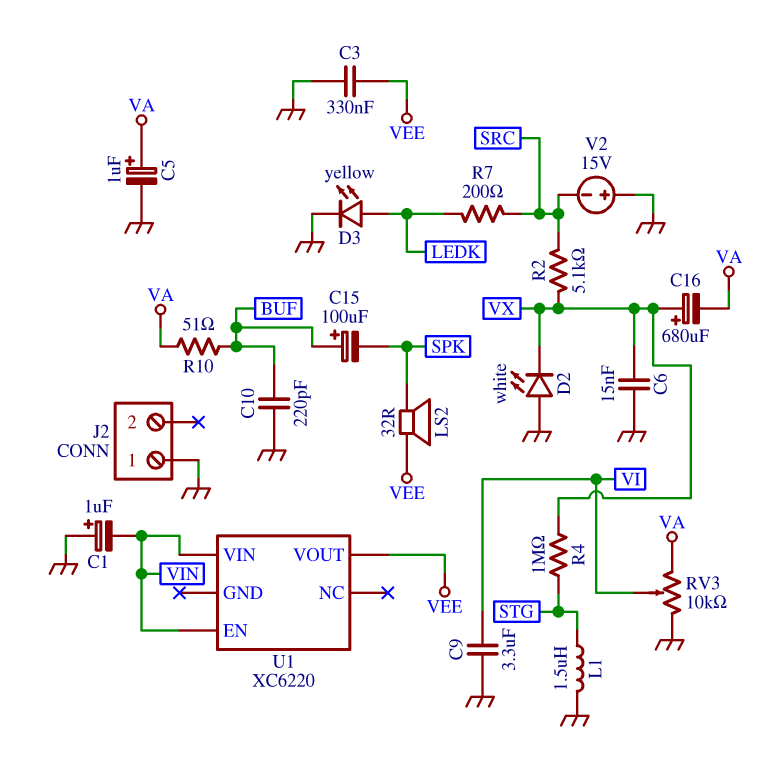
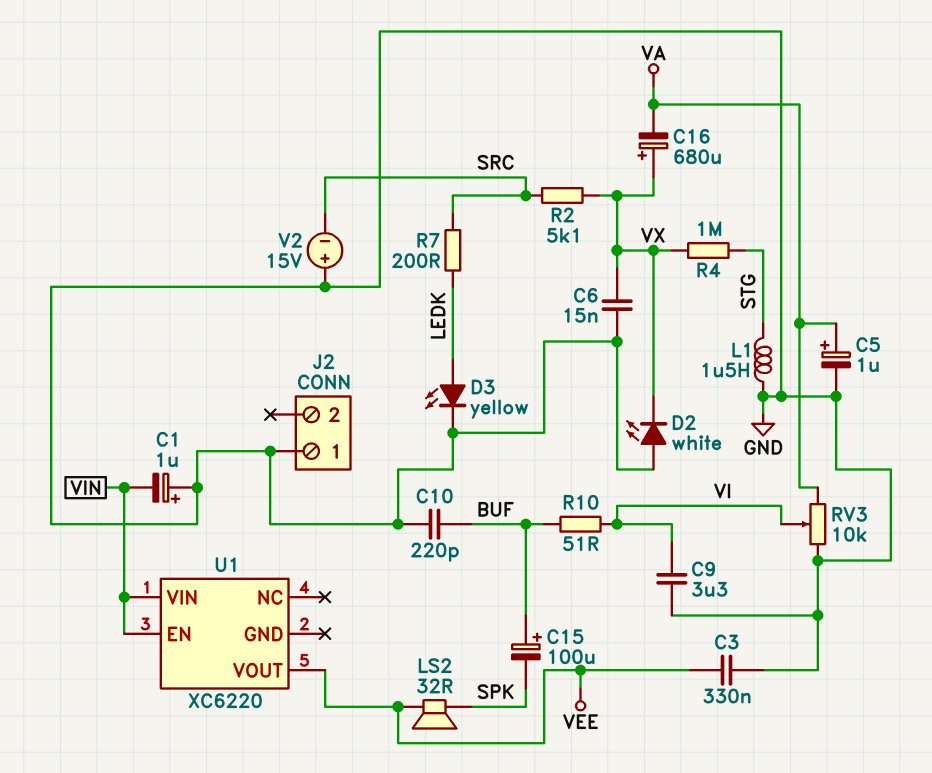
R10: 51 (BUF, VA) -> 51 (BUF, VI)

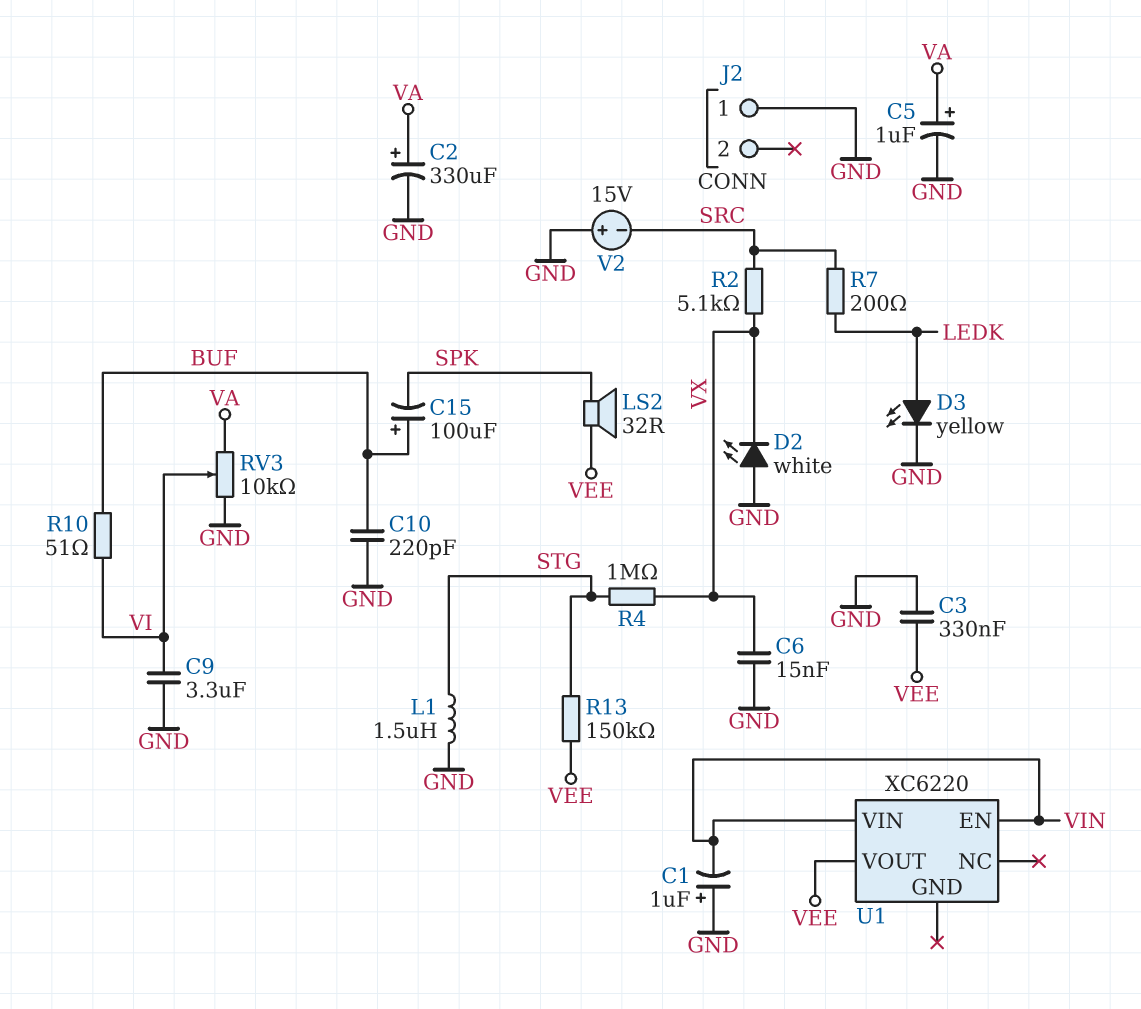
C2: none -> 330uF (plus VA, minus GND)
C16: 680uF (plus VX, minus VA) -> none
R13: none -> 150k (STG, VEE)

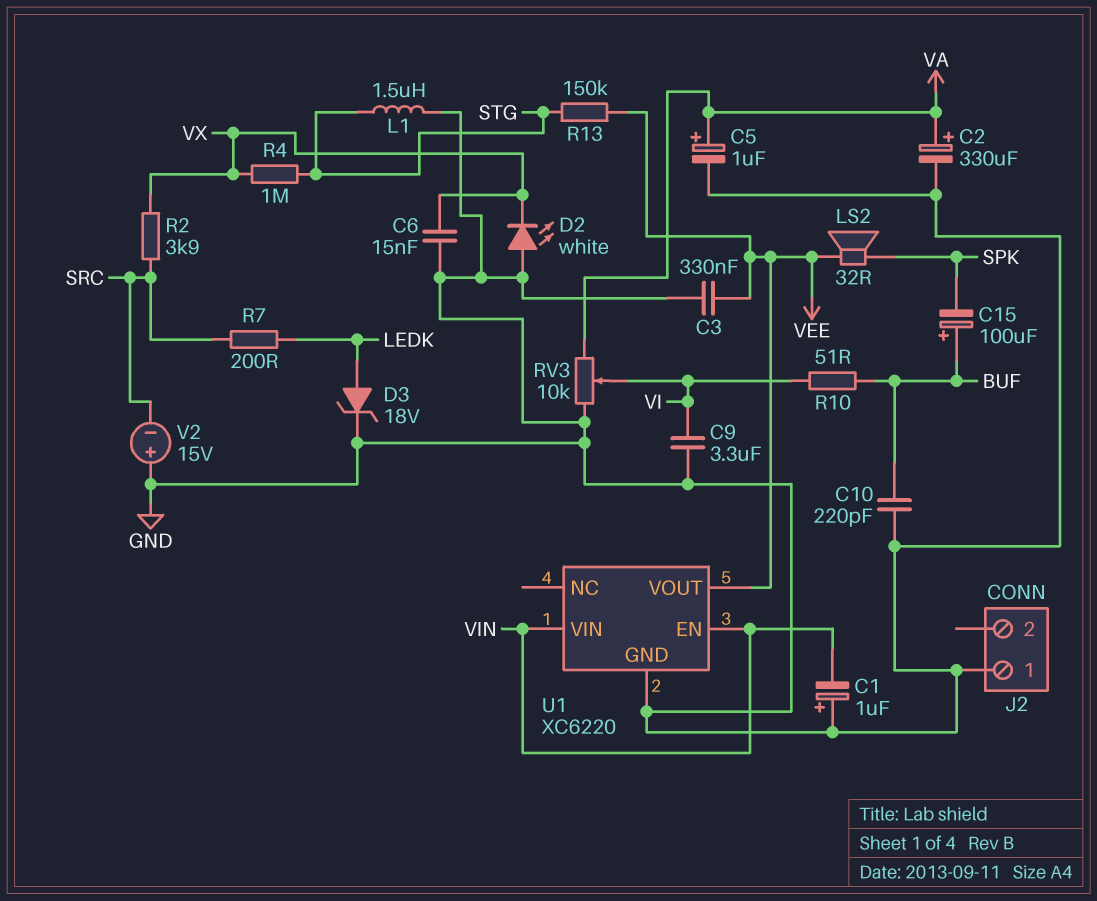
D3: LED yellow (A LEDK, K GND) -> zener 18V (A LEDK, K GND)
R2: 5.1k (SRC, VX) -> 3.9k (SRC, VX)
U1 pin GND: none -> GND

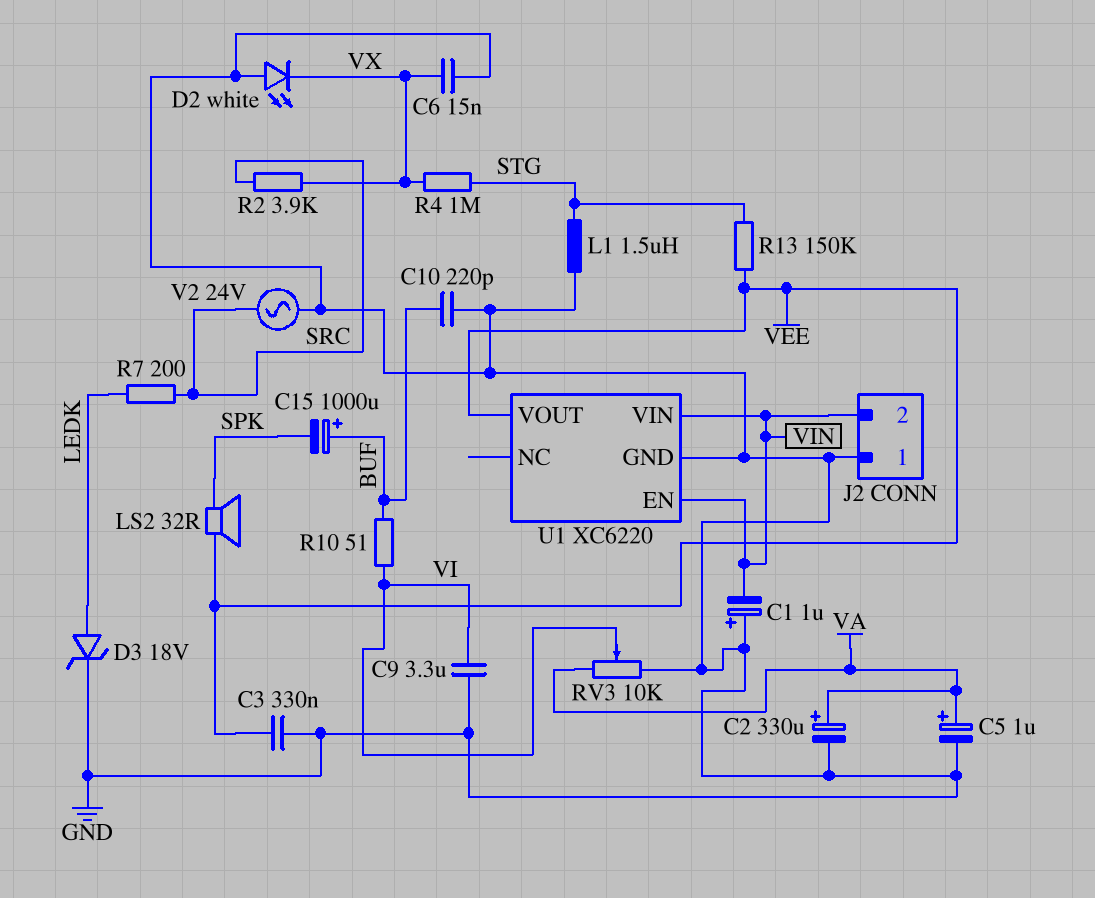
C15: 100uF (plus BUF, minus SPK) -> 1000uF (plus BUF, minus SPK)
J2 pin 2: none -> VIN
V2: 15V (plus GND, minus SRC) -> AC 24V (GND, SRC)

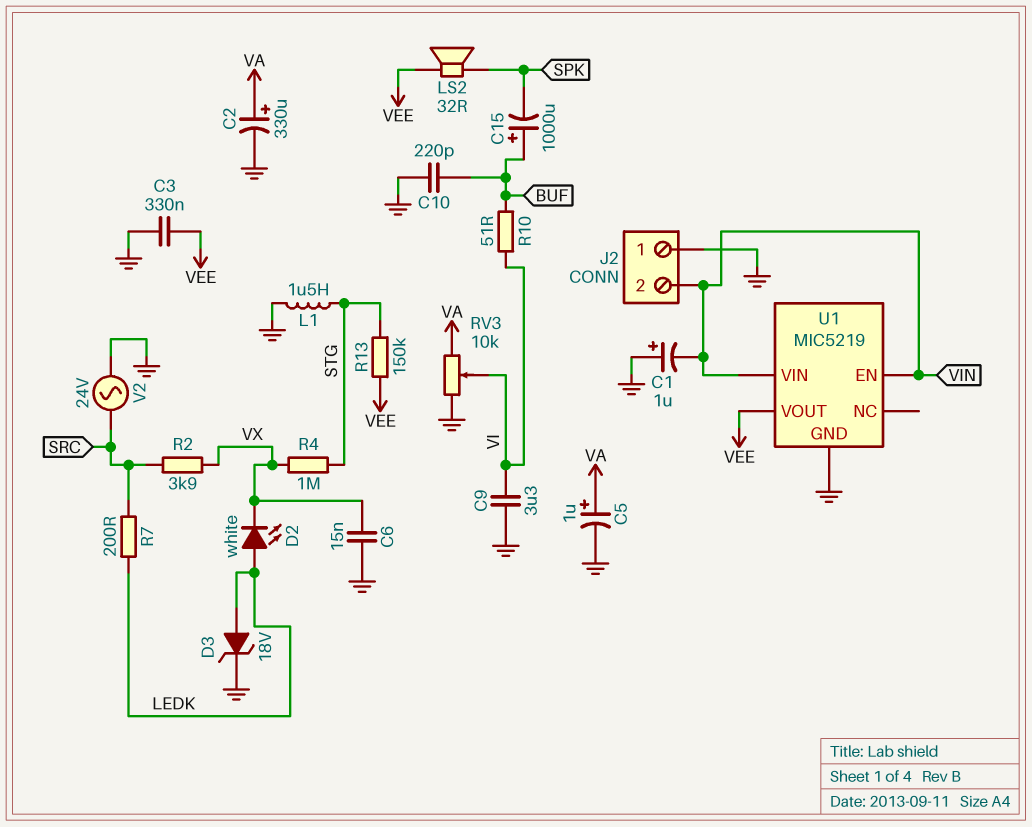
D2: LED white (A GND, K VX) -> LED white (A LEDK, K VX)
U1: XC6220 -> MIC5219

